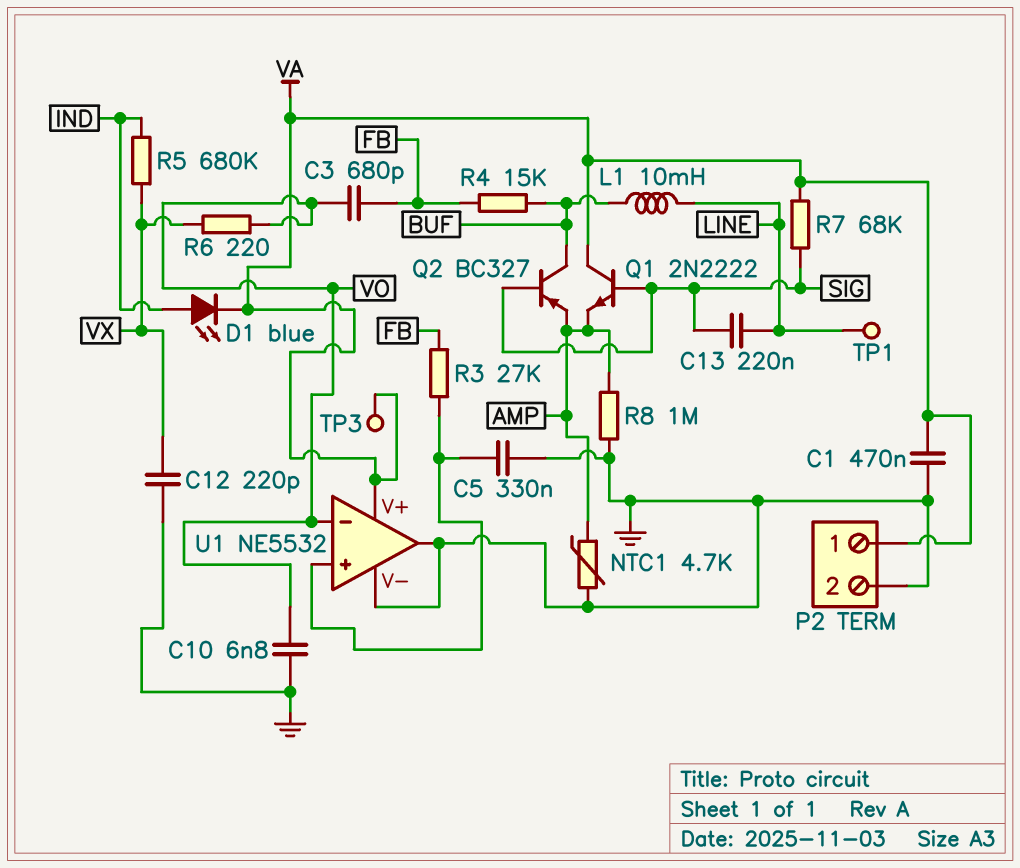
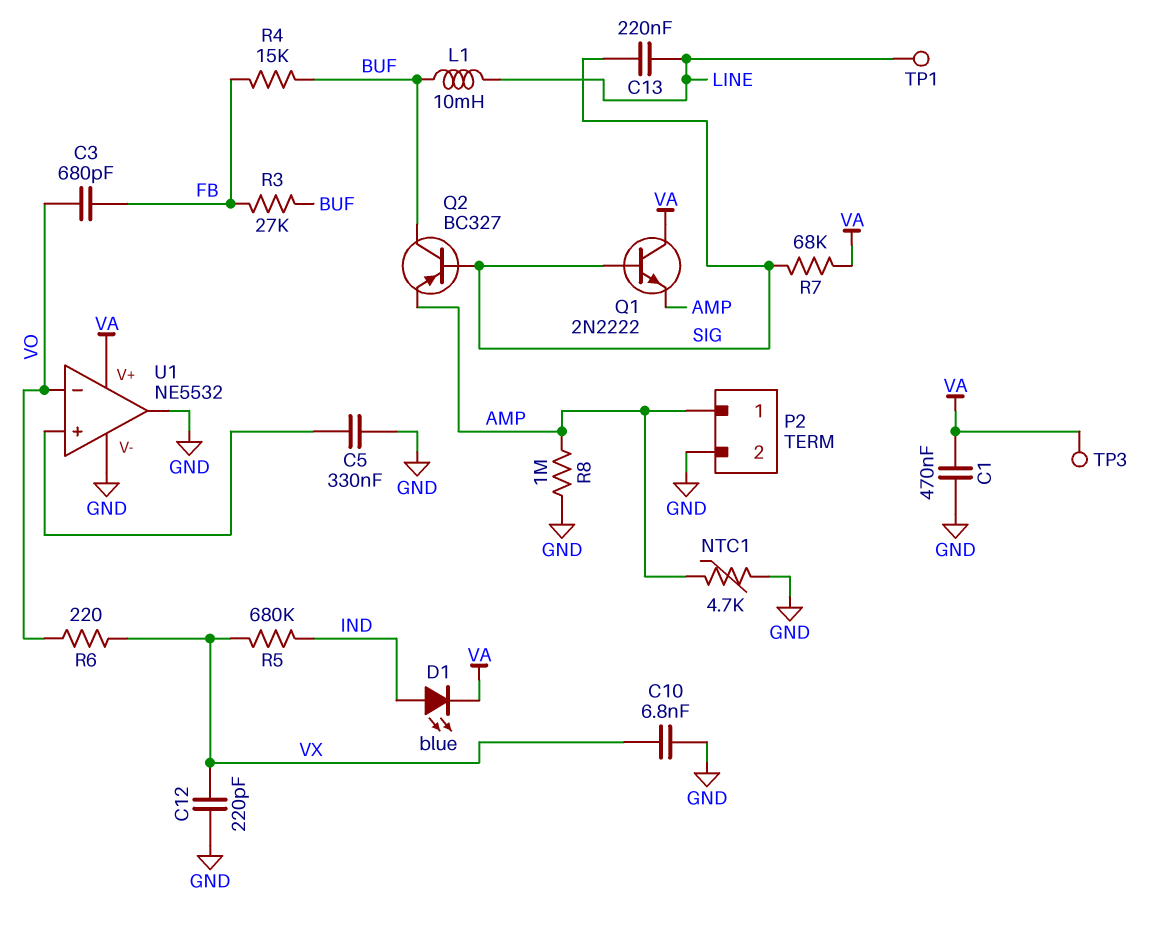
C10: 6.8nF (GND, VO) -> 6.8nF (GND, VX)
P2 pin 1: VA -> AMP
R3: 27k (FB, U1/in+) -> 27k (BUF, FB)

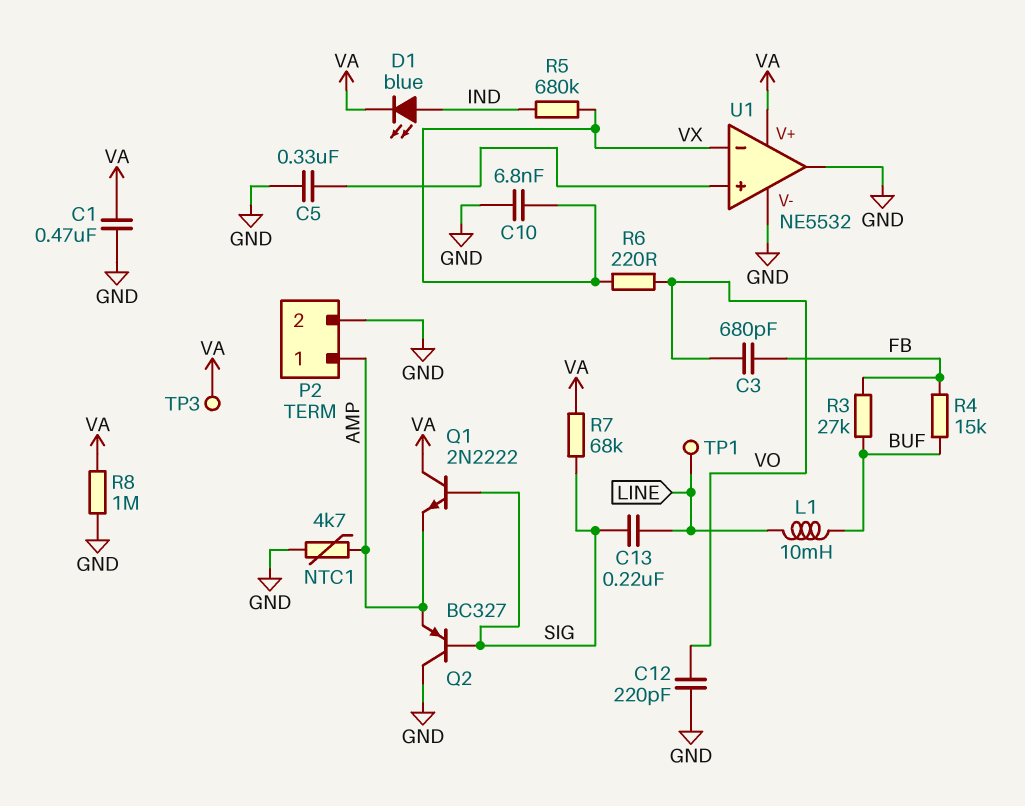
C12: 220pF (GND, VX) -> 220pF (GND, VO)
Q2: PNP BC327 (B SIG, C BUF, E AMP) -> PNP BC327 (B SIG, C GND, E AMP)
R8: 1M (AMP, GND) -> 1M (GND, VA)
U1 pin in-: VO -> VX

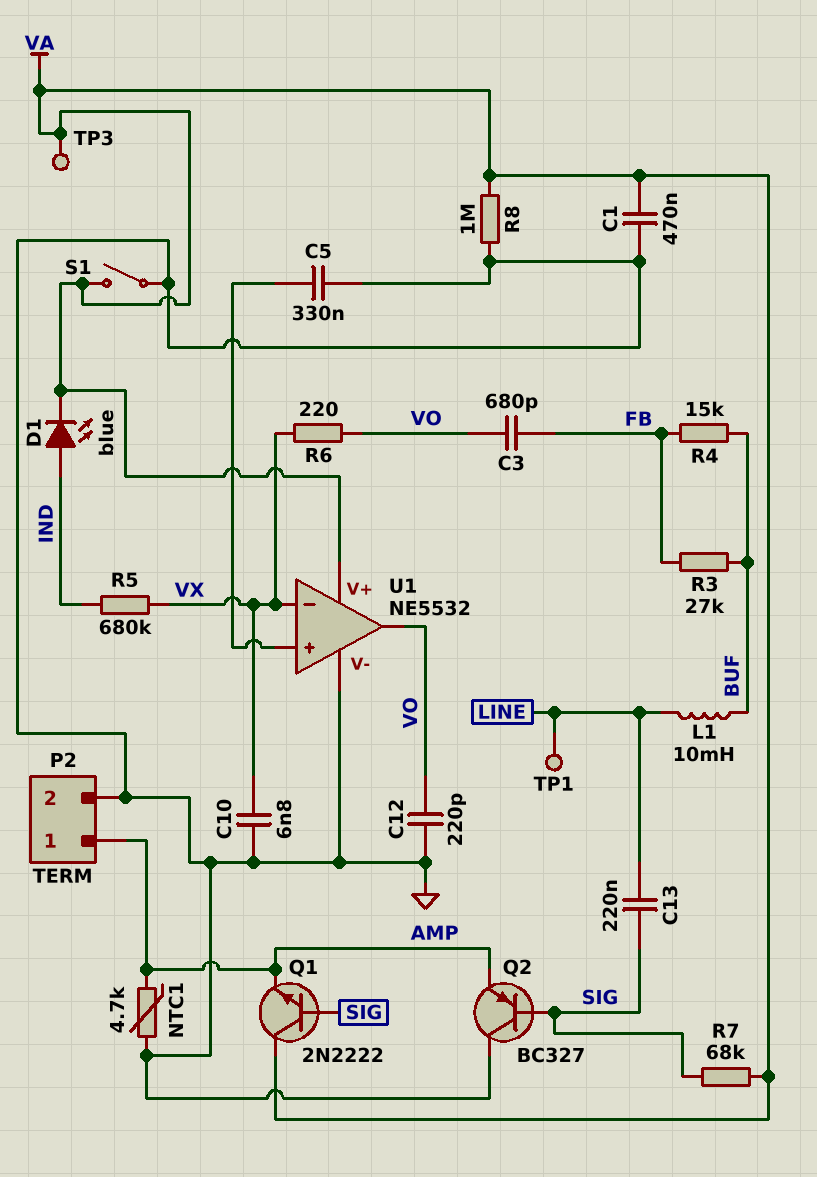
S1: none -> switch (GND, VA)
U1 pin out: GND -> VO

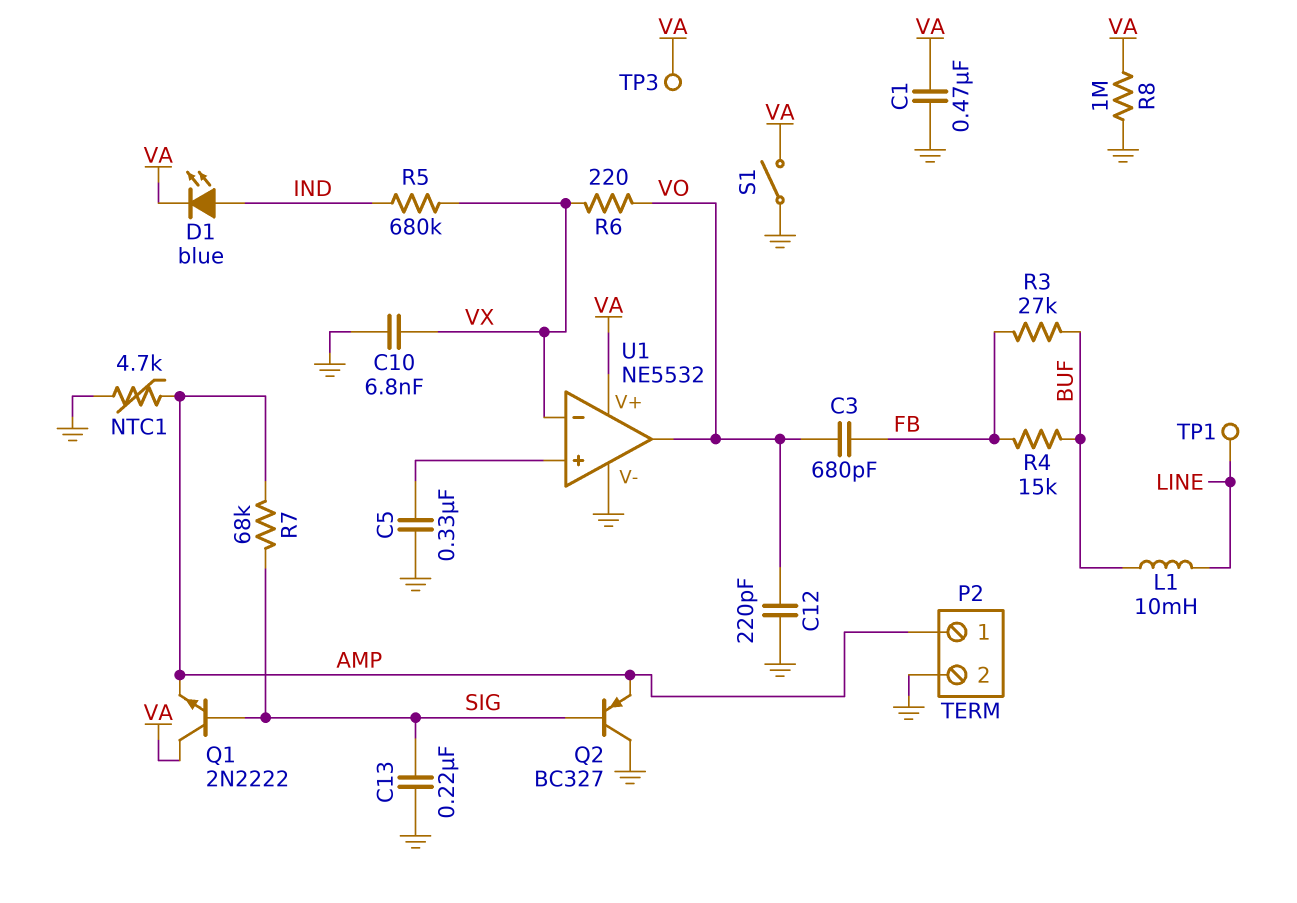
C13: 220nF (LINE, SIG) -> 220nF (GND, SIG)
R7: 68k (SIG, VA) -> 68k (AMP, SIG)

